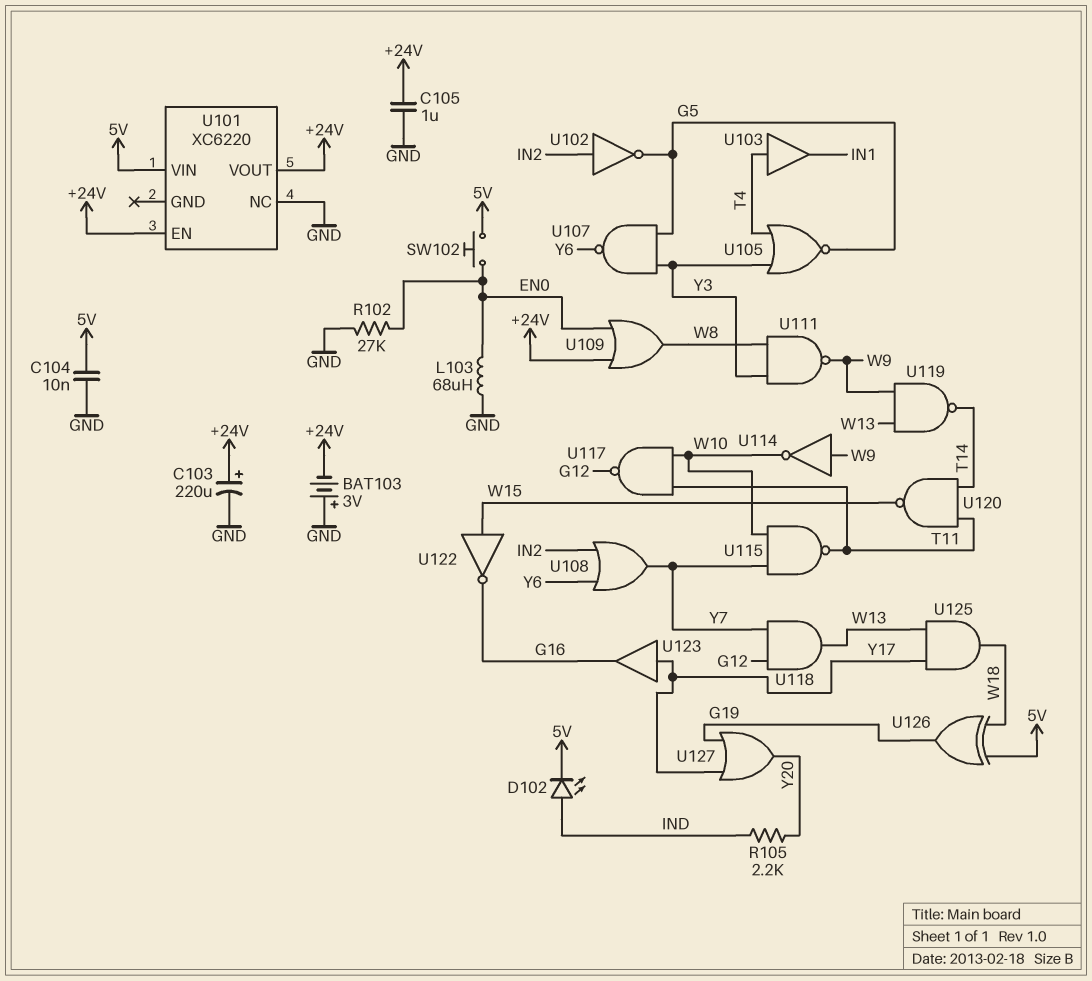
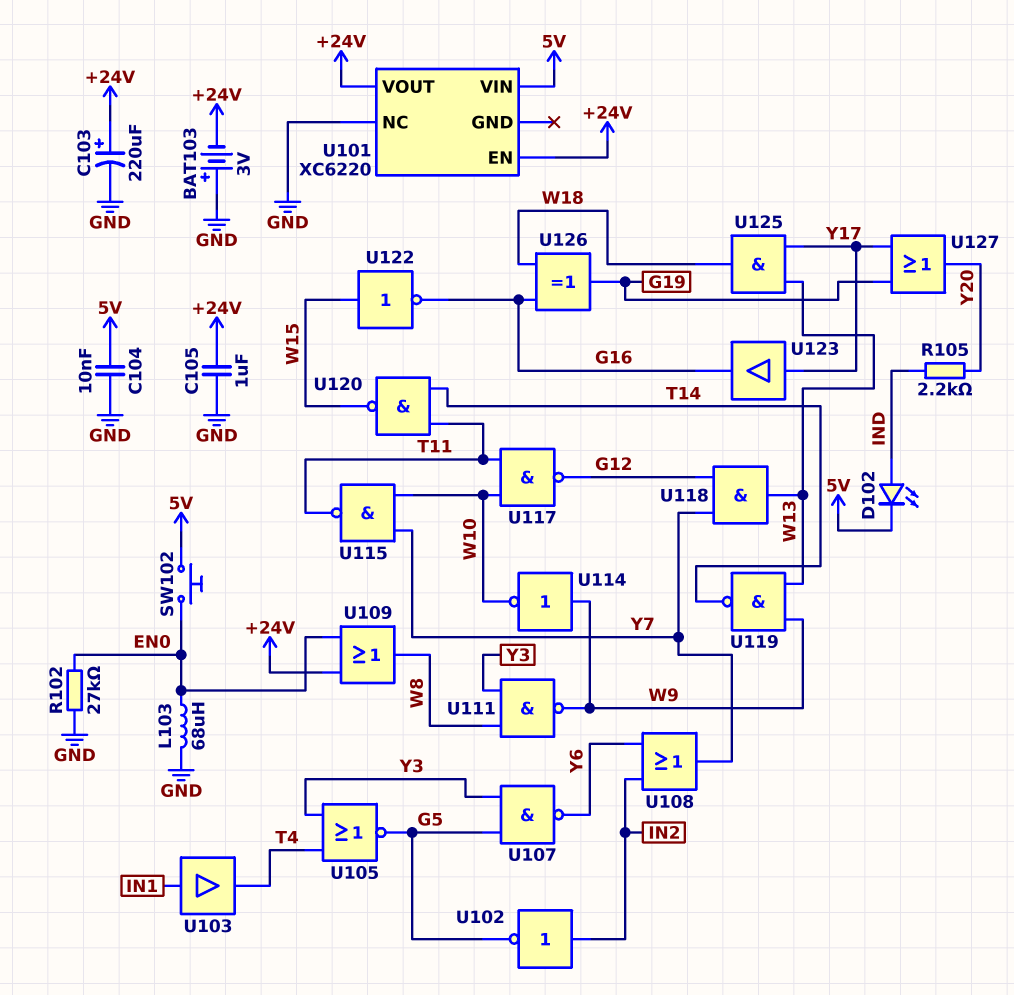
U103: buffer (in T4, out IN1) -> buffer (in IN1, out T4)
U126: XOR (in 5V, in W18, out G19) -> XOR (in G16, in W18, out G19)

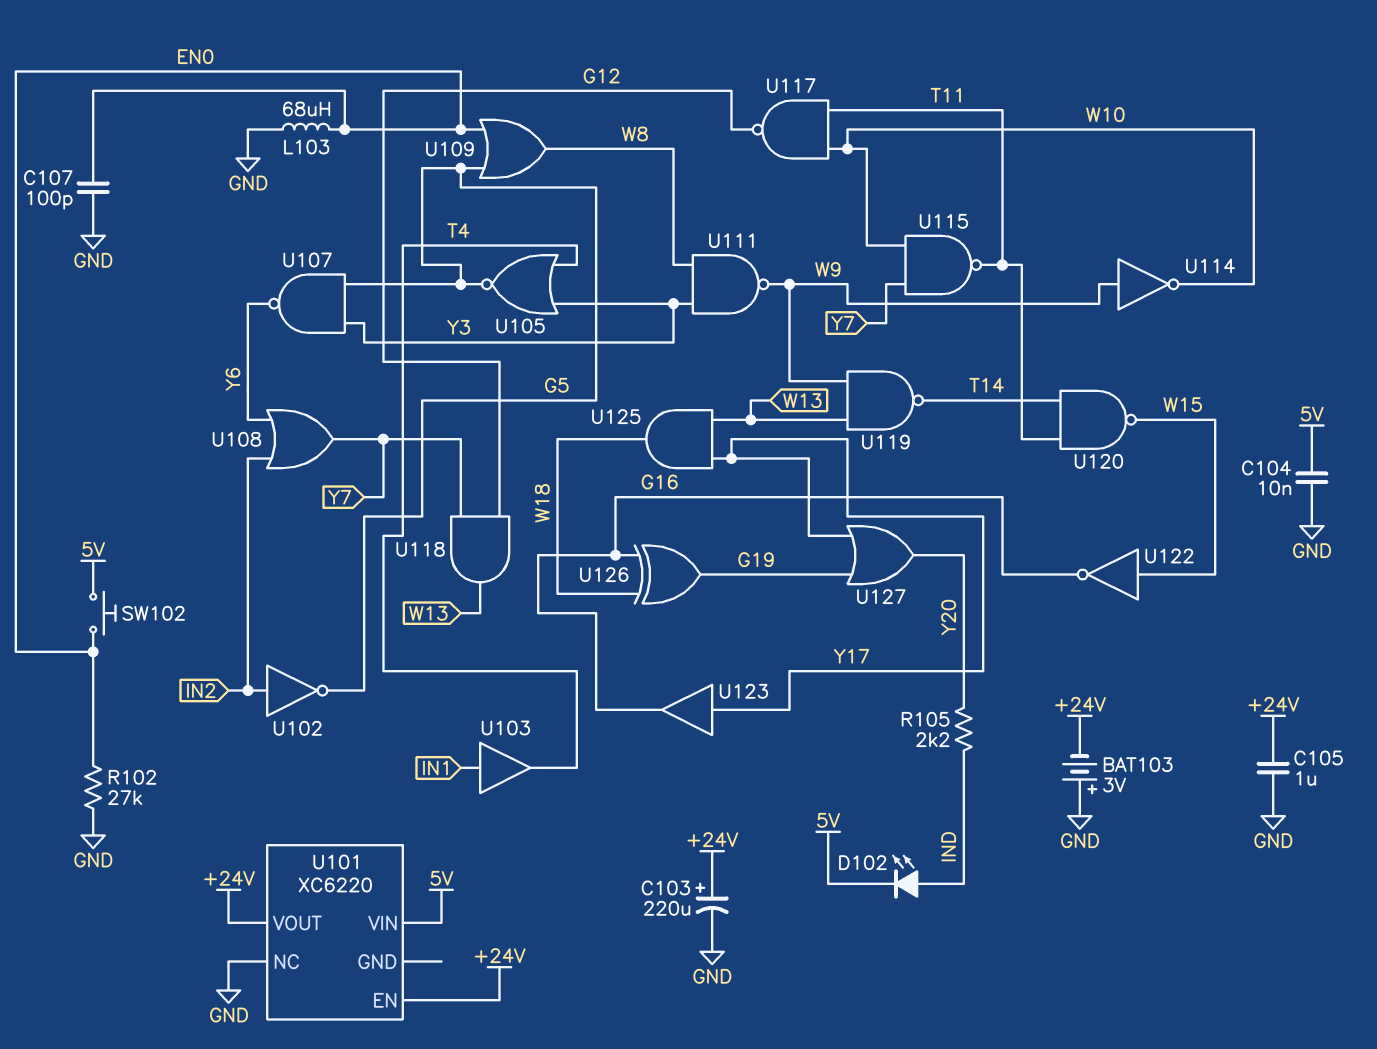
C107: none -> 100pF (EN0, GND)
U109: OR (in +24V, in EN0, out W8) -> OR (in EN0, in G5, out W8)

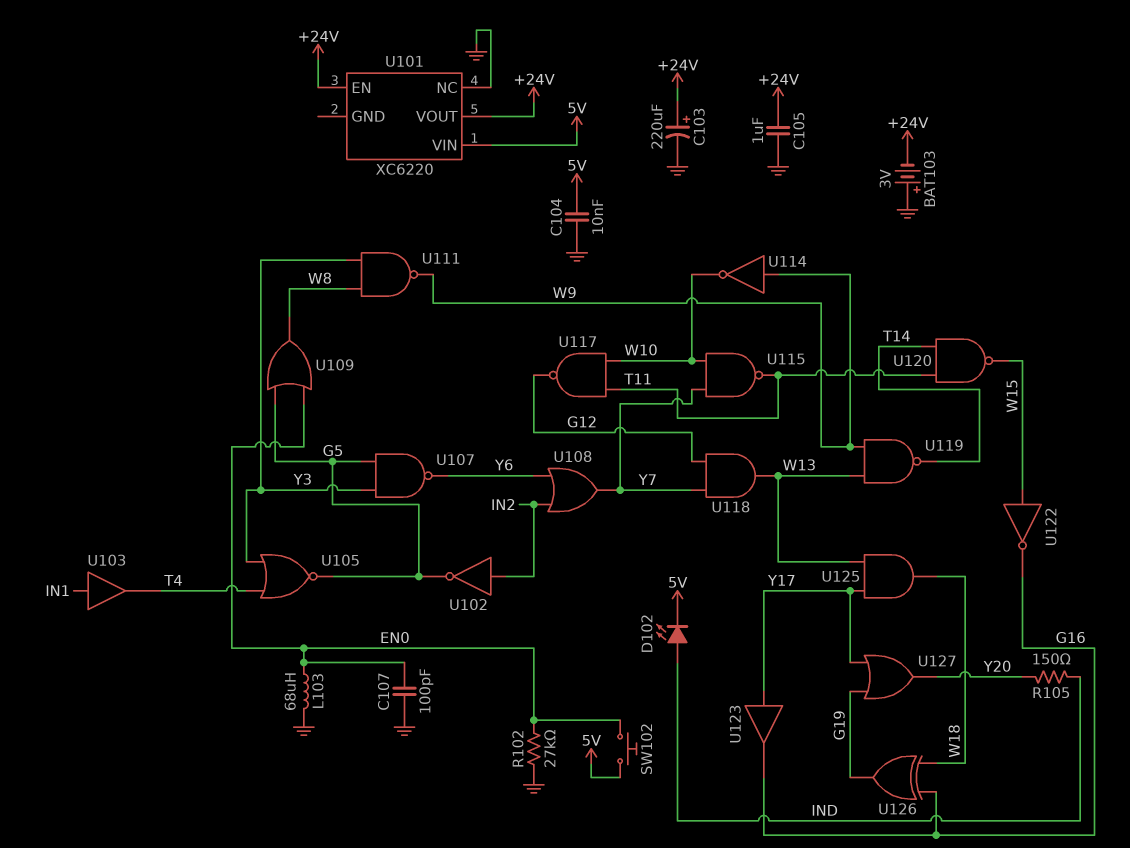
R105: 2.2k (IND, Y20) -> 150 (IND, Y20)

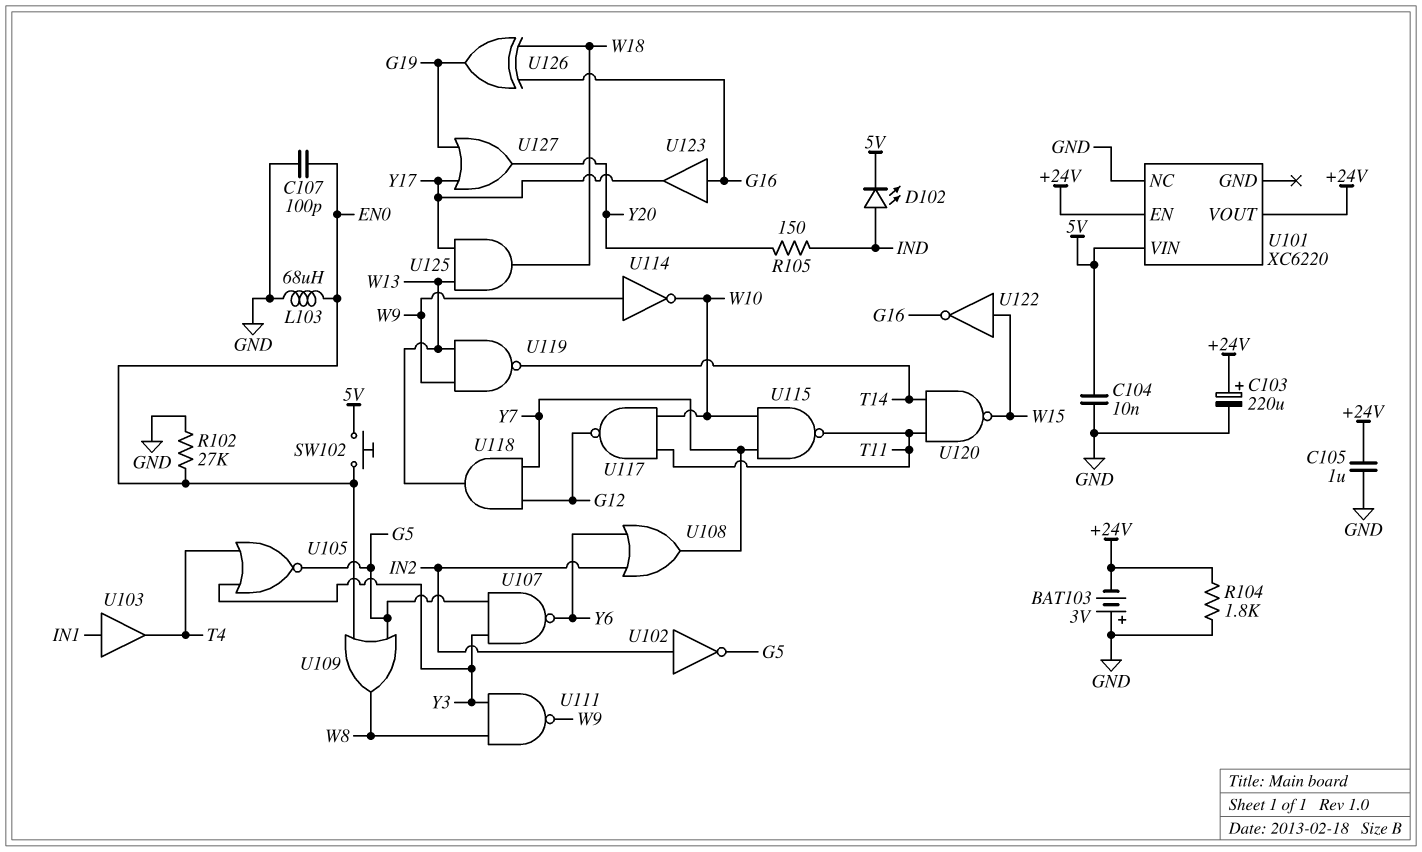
R104: none -> 1.8k (+24V, GND)
U123: buffer (in Y17, out G16) -> buffer (in G16, out Y17)

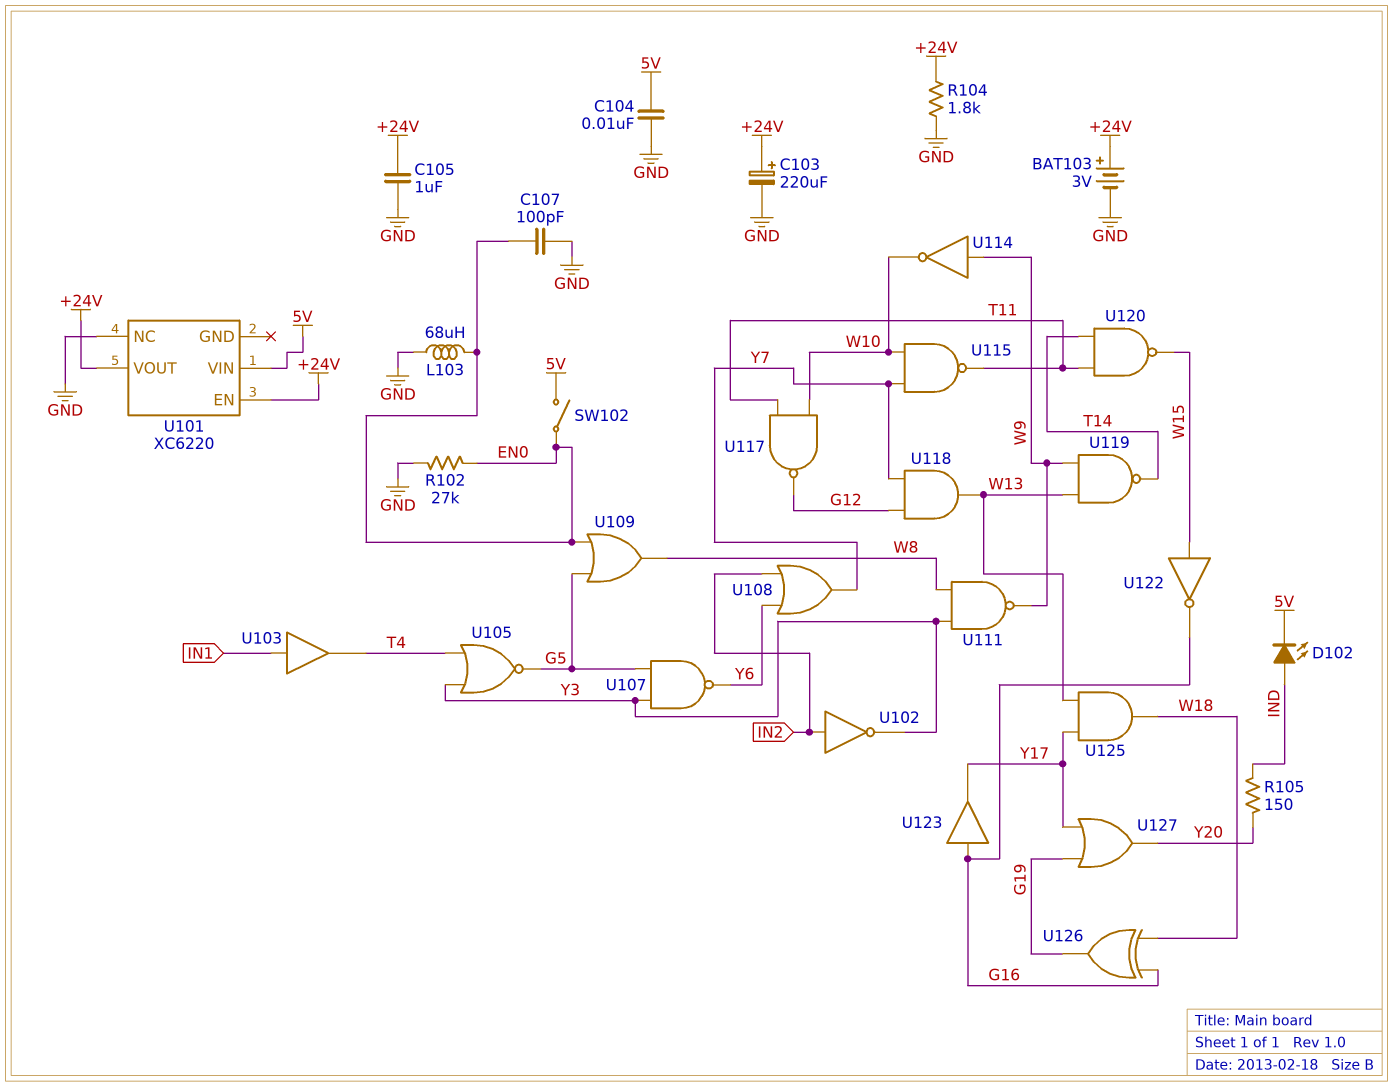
BAT103: 3V (plus GND, minus +24V) -> 3V (plus +24V, minus GND)
SW102: button (5V, EN0) -> switch (5V, EN0)
U102: NOT (in IN2, out G5) -> NOT (in IN2, out Y3)

